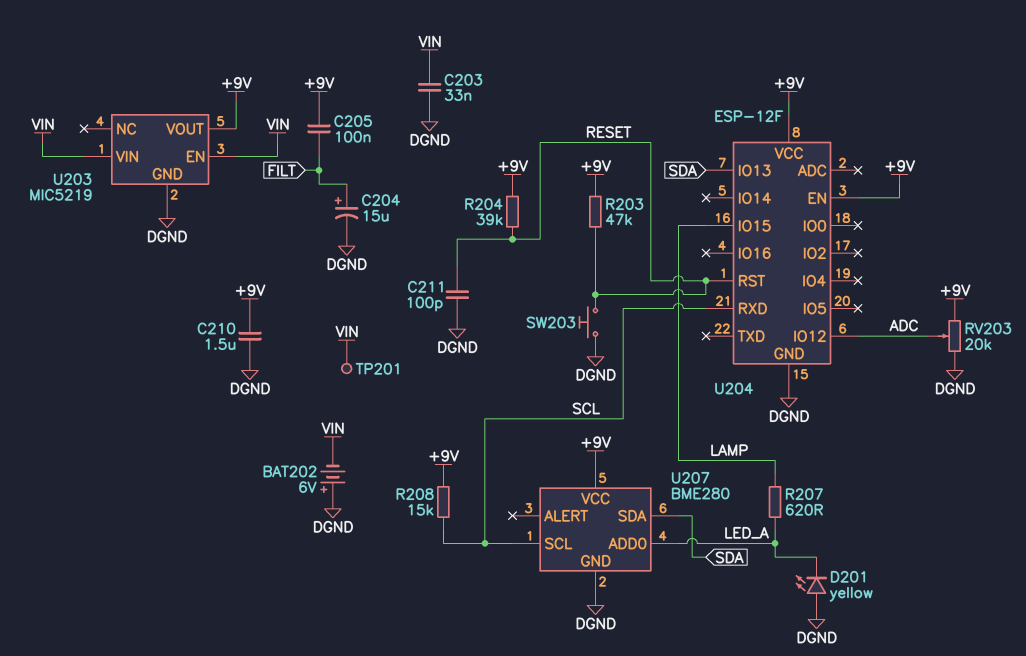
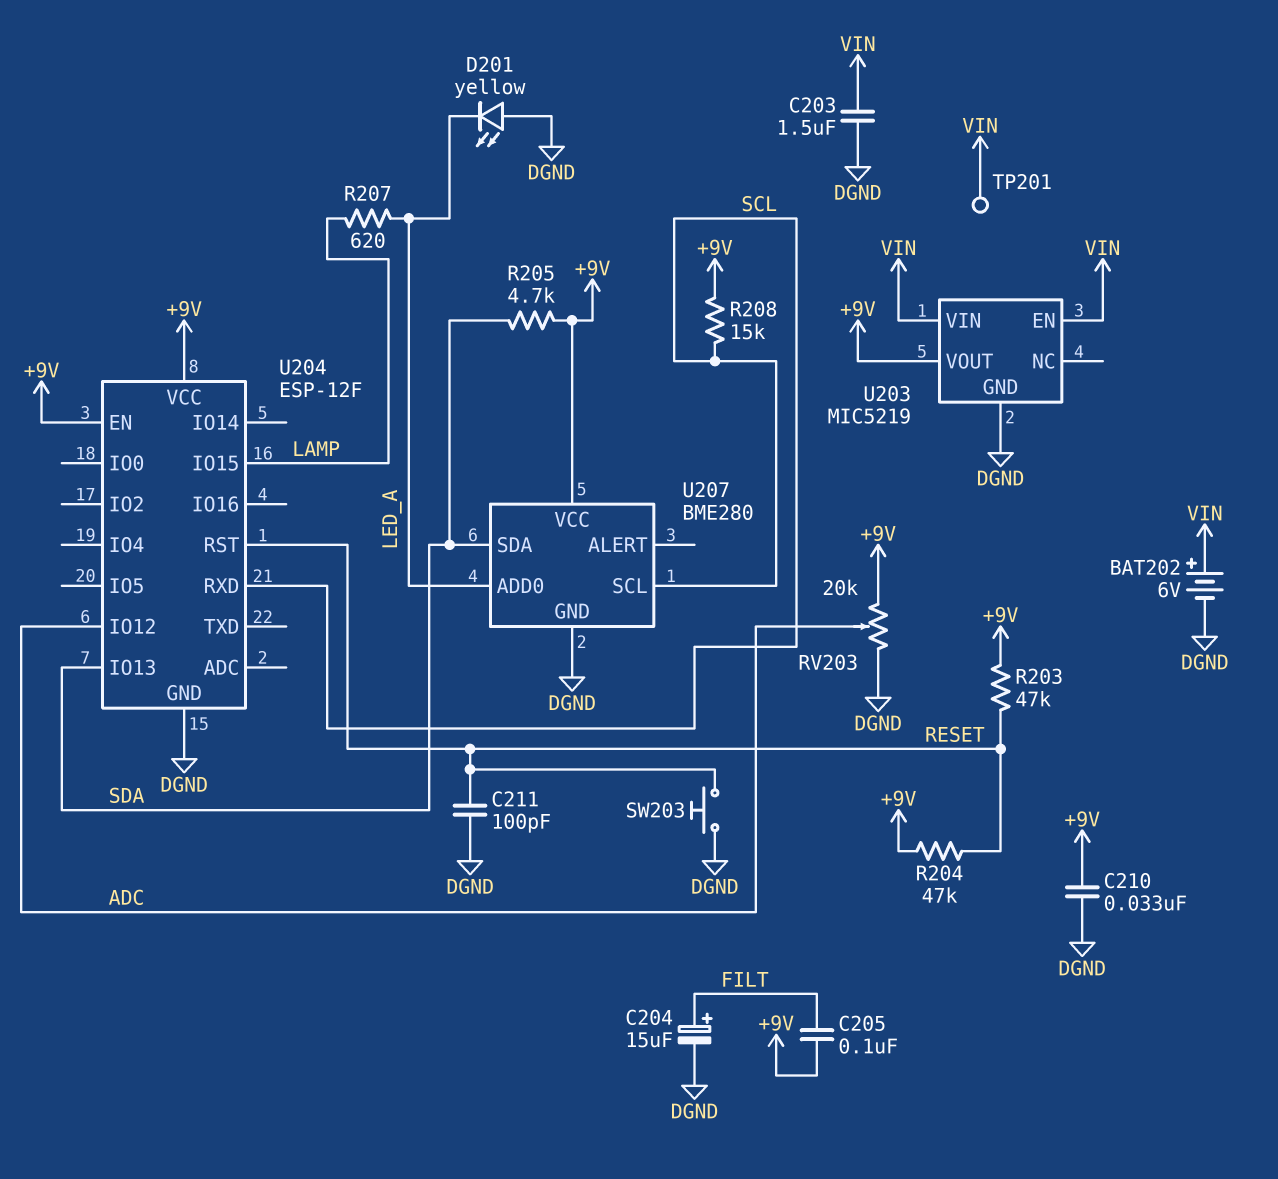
BAT202: 6V (plus DGND, minus VIN) -> 6V (plus VIN, minus DGND)
C203: 33nF (DGND, VIN) -> 1.5uF (DGND, VIN)
C210: 1.5uF (+9V, DGND) -> 33nF (+9V, DGND)
R204: 39k (+9V, RESET) -> 47k (+9V, RESET)
R205: none -> 4.7k (+9V, SDA)

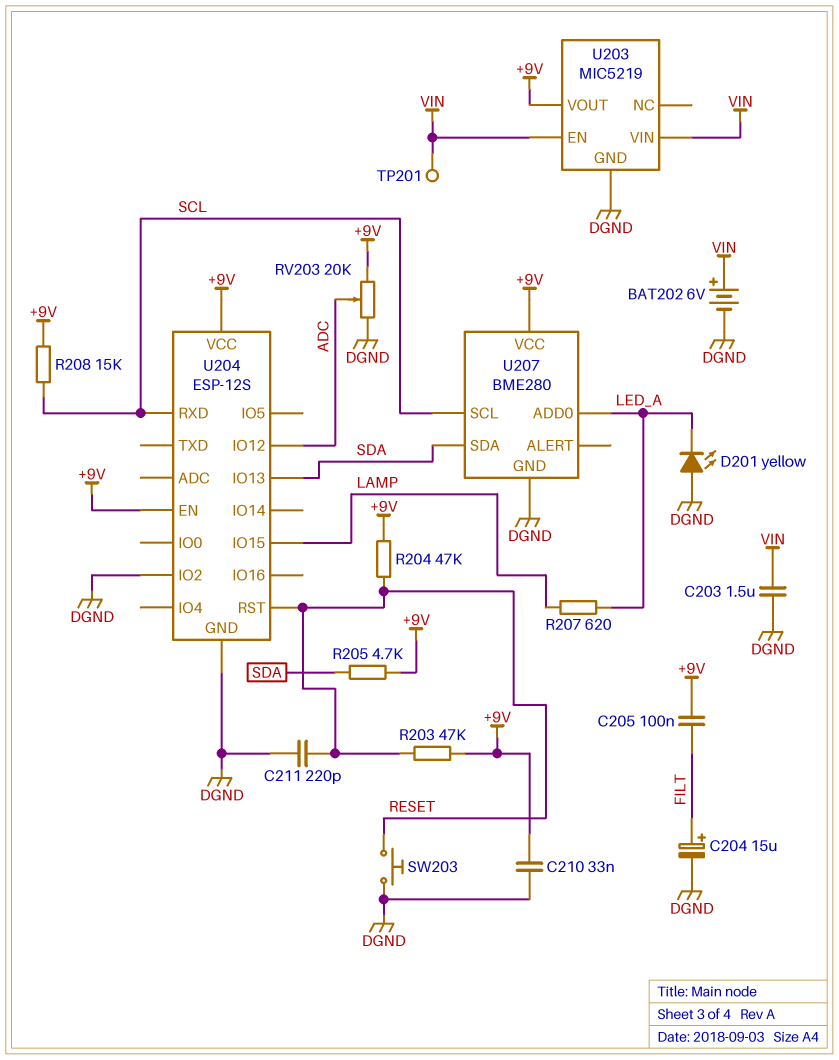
C211: 100pF (DGND, RESET) -> 220pF (DGND, RESET)
U204: ESP-12F -> ESP-12S
U204 pin IO2: none -> DGND

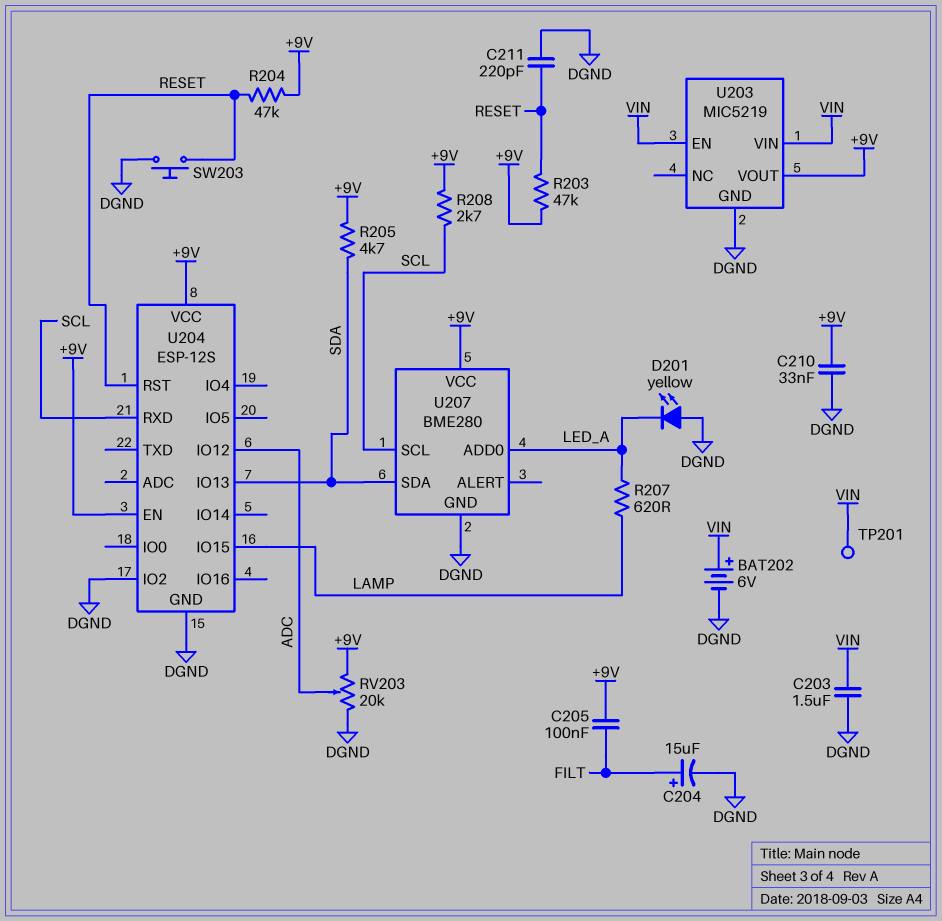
R208: 15k (+9V, SCL) -> 2.7k (+9V, SCL)

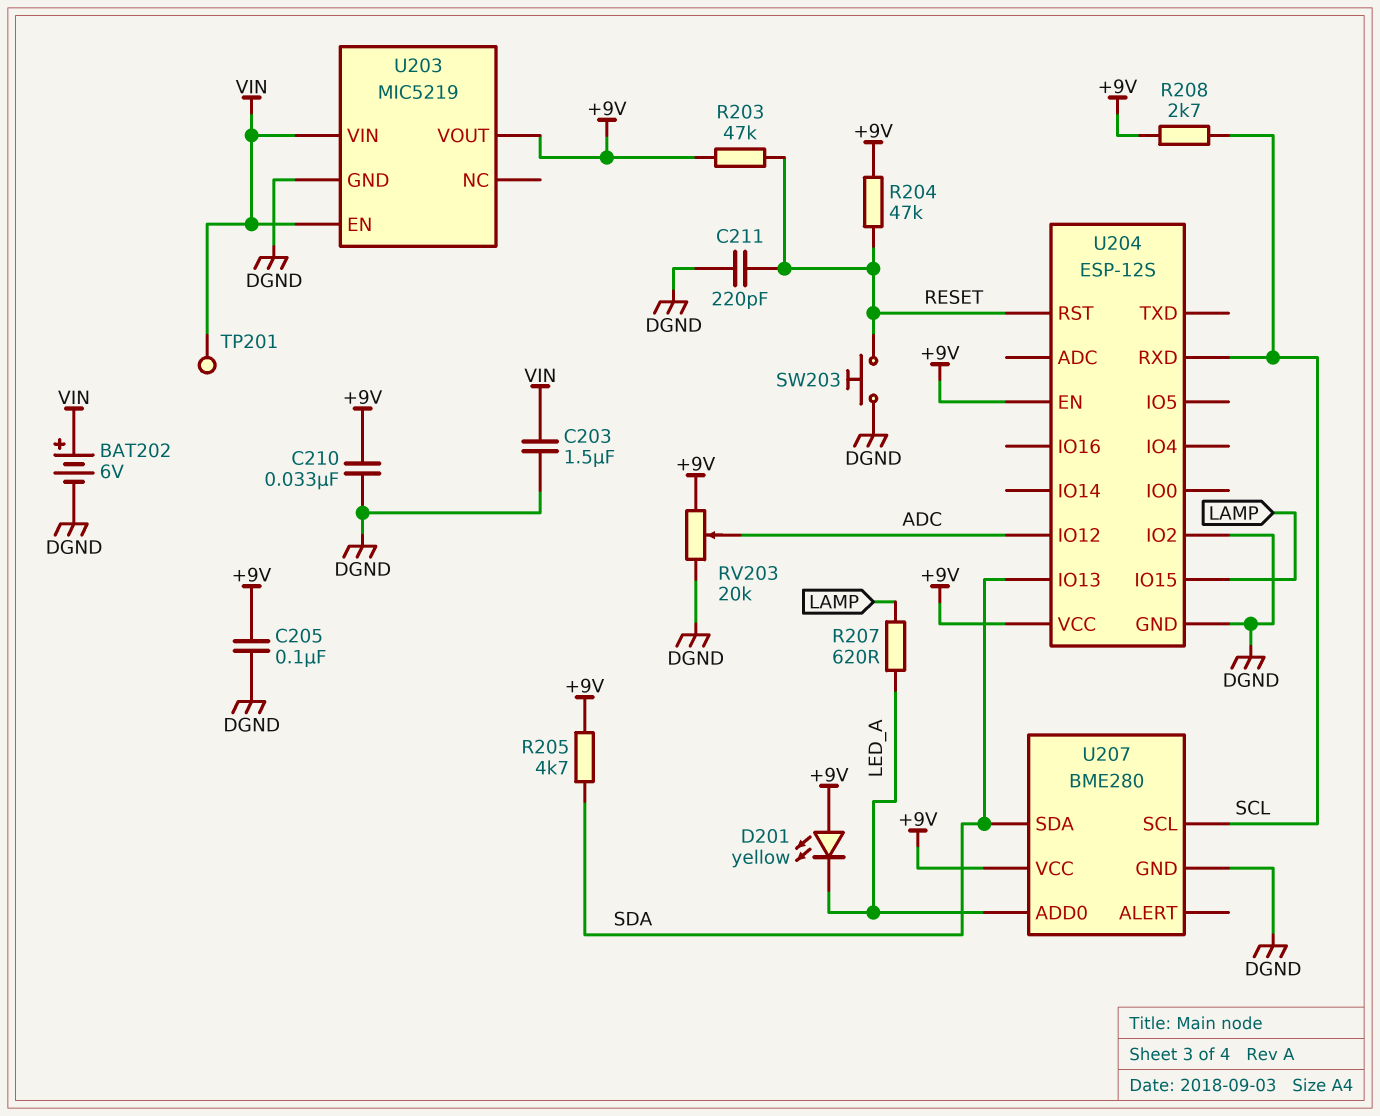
C204: 15uF (plus FILT, minus DGND) -> none
C205: 100nF (+9V, FILT) -> 100nF (+9V, DGND)
D201: LED yellow (A DGND, K LED_A) -> LED yellow (A +9V, K LED_A)

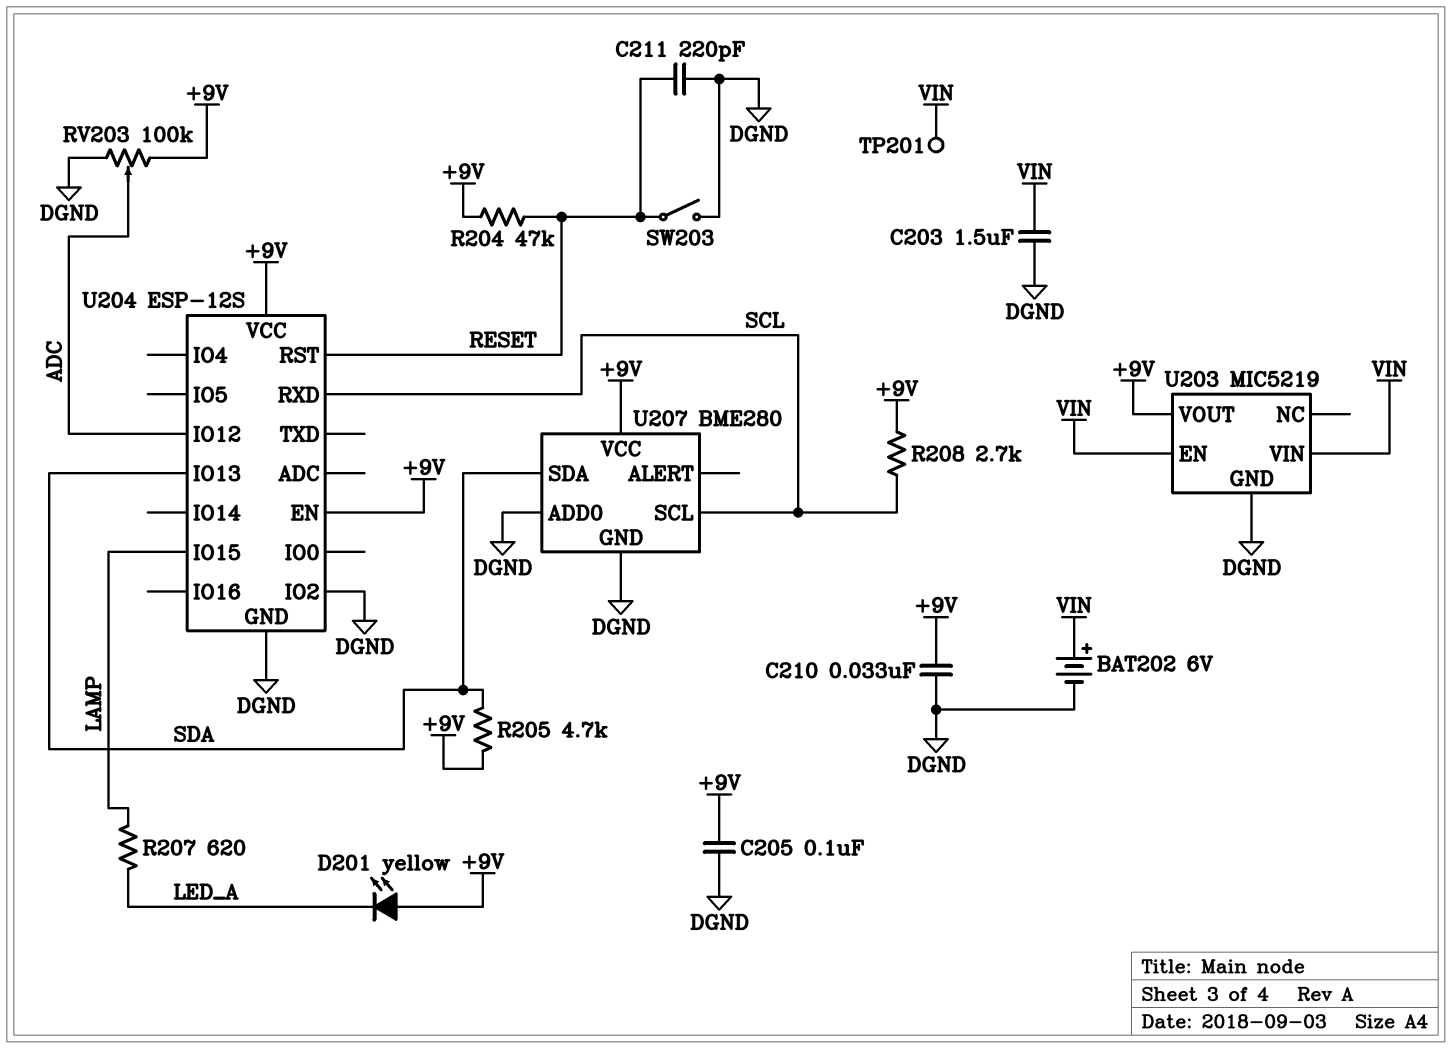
R203: 47k (+9V, RESET) -> none
RV203: 20k (+9V, DGND, wiper ADC) -> 100k (+9V, DGND, wiper ADC)
SW203: button (DGND, RESET) -> switch (DGND, RESET)
U207 pin ADD0: LED_A -> DGND

